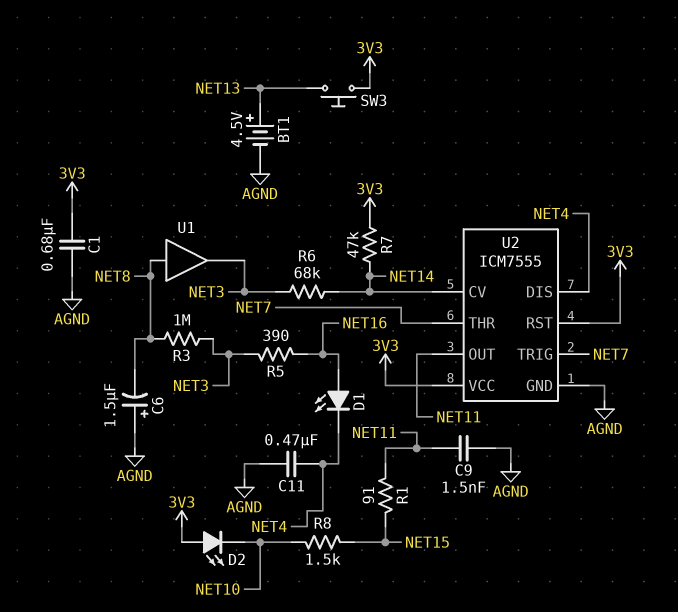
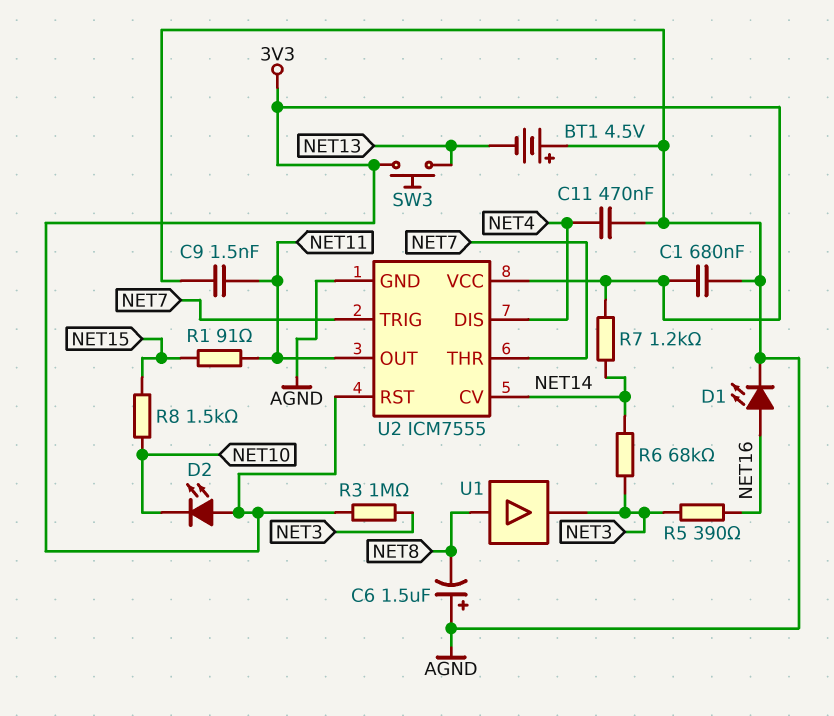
BT1: 4.5V (plus NET13, minus AGND) -> 4.5V (plus AGND, minus NET13)
D1: LED (A NET16, K NET4) -> LED (A NET16, K AGND)
R3: 1M (NET3, NET8) -> 1M (3V3, NET3)
R7: 47k (3V3, NET14) -> 1.2k (3V3, NET14)

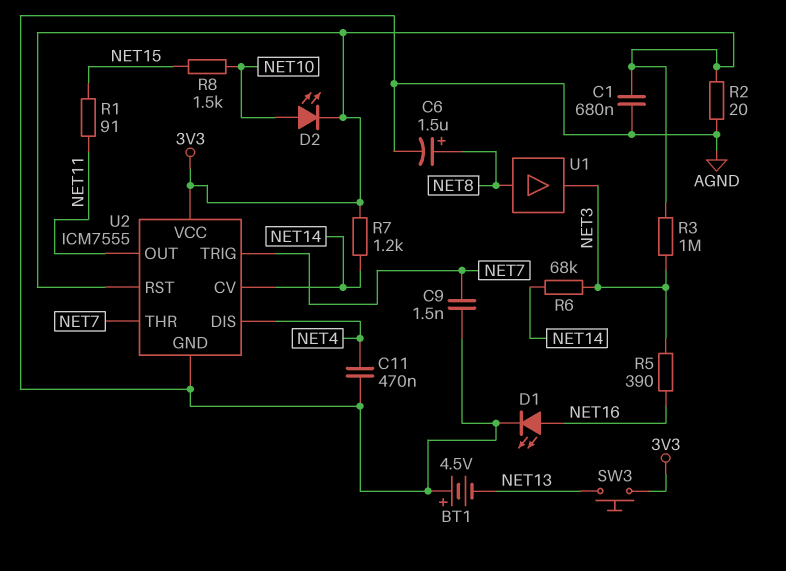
C6: 1.5uF (plus AGND, minus NET8) -> 1.5uF (plus NET8, minus AGND)
C9: 1.5nF (AGND, NET11) -> 1.5nF (AGND, NET7)
D2: LED (A 3V3, K NET10) -> LED (A NET10, K 3V3)
R2: none -> 20 (3V3, AGND)

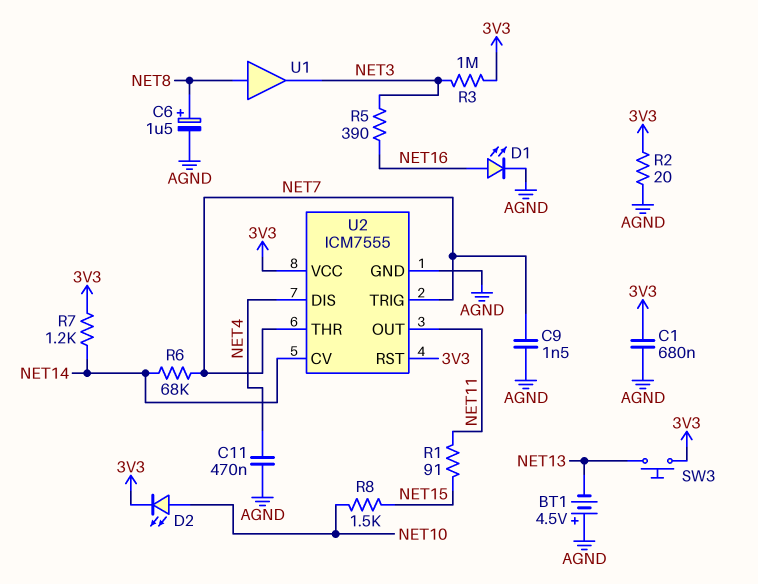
R6: 68k (NET3, NET14) -> 68k (NET7, NET14)

